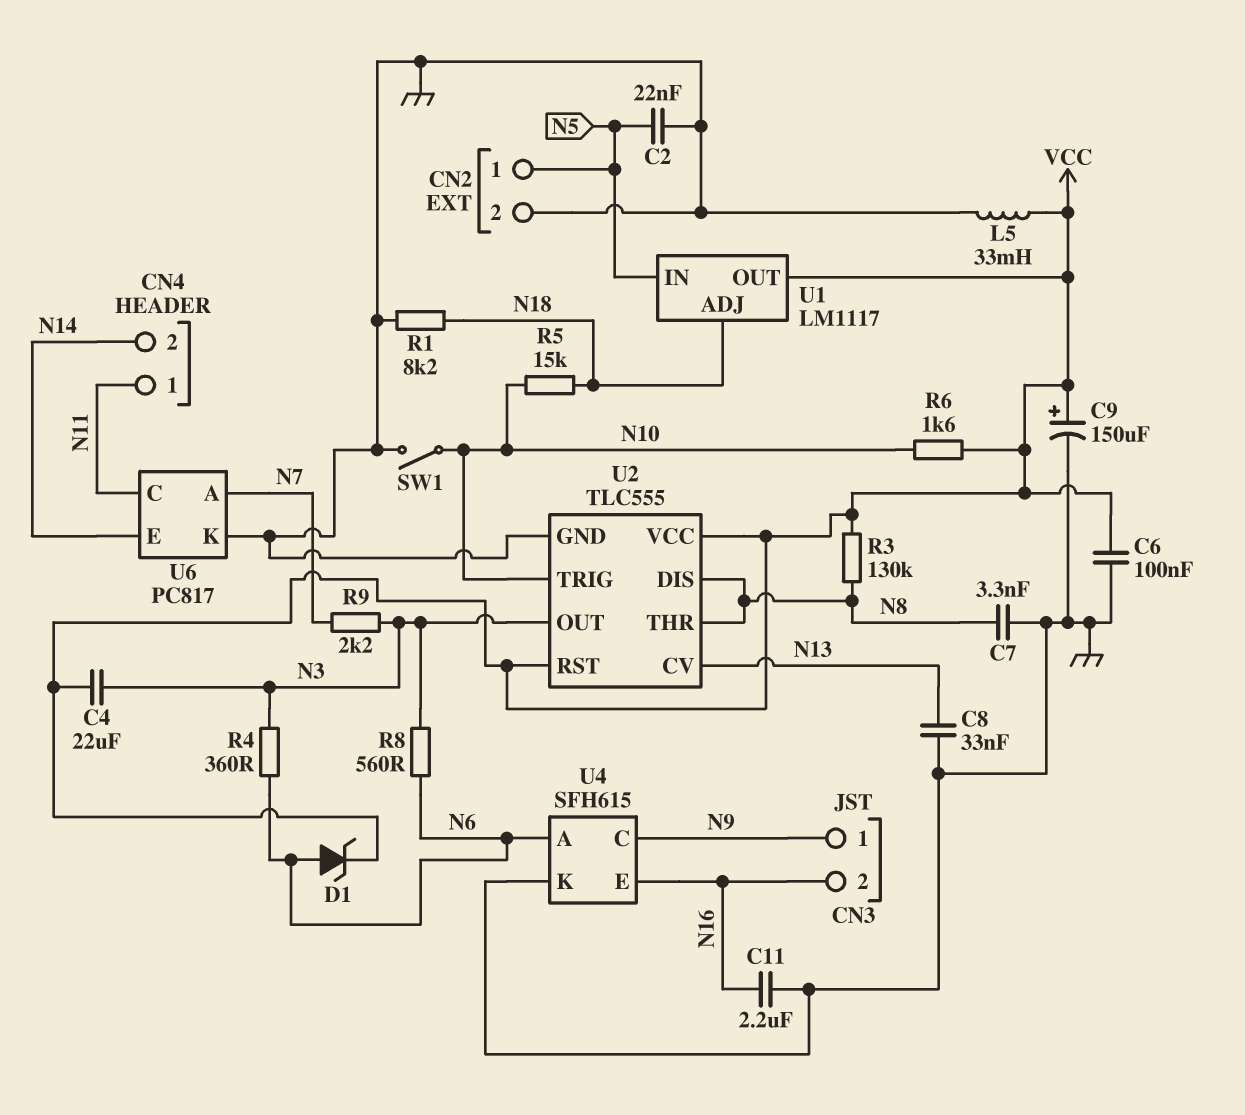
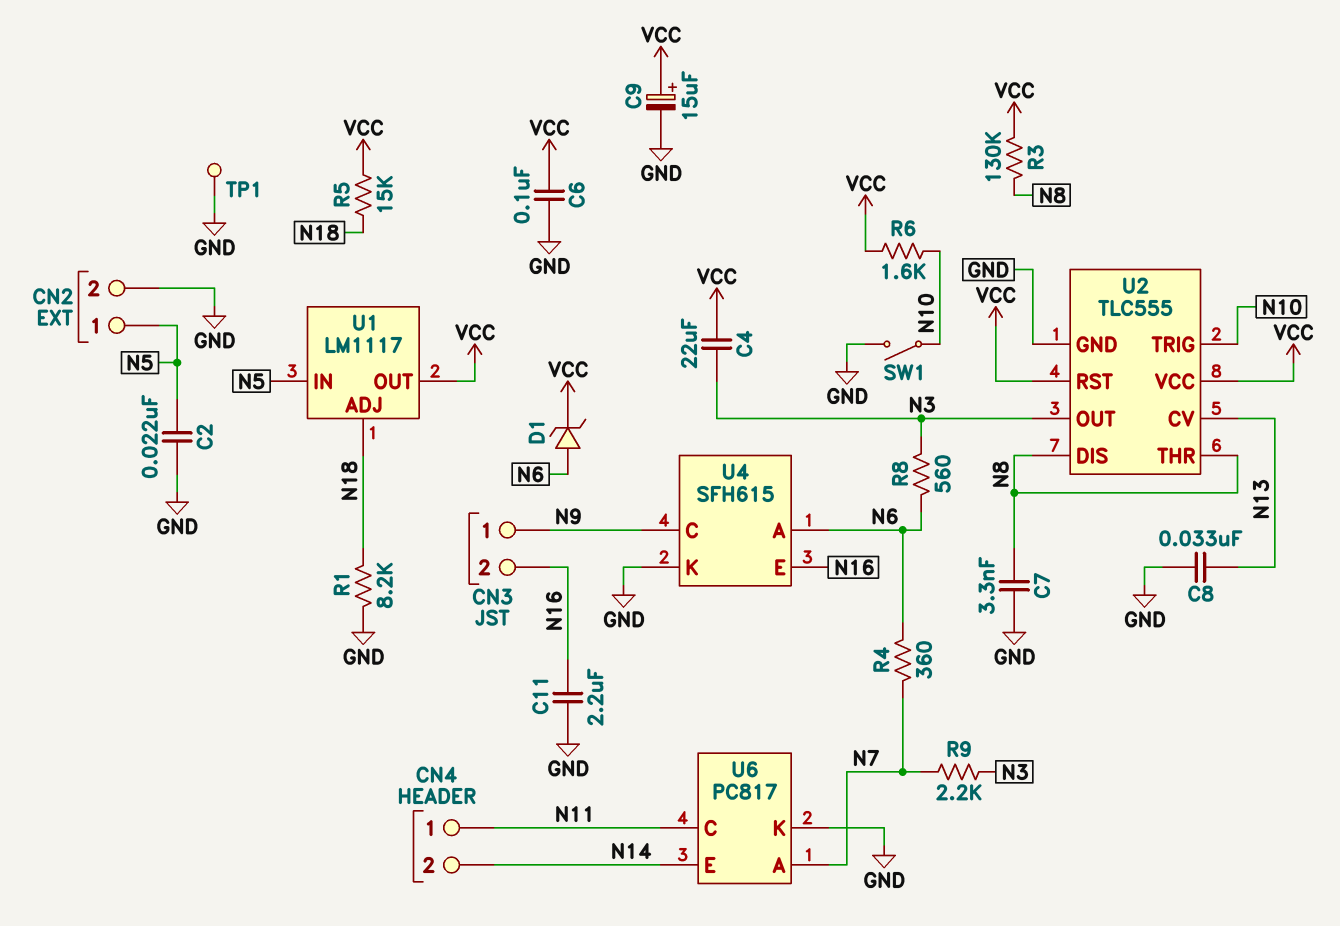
C9: 150uF (plus VCC, minus GND) -> 15uF (plus VCC, minus GND)
L5: 33mH (GND, VCC) -> none
R4: 360 (N3, N6) -> 360 (N6, N7)
R5: 15k (N10, N18) -> 15k (N18, VCC)
TP1: none -> test point (GND)

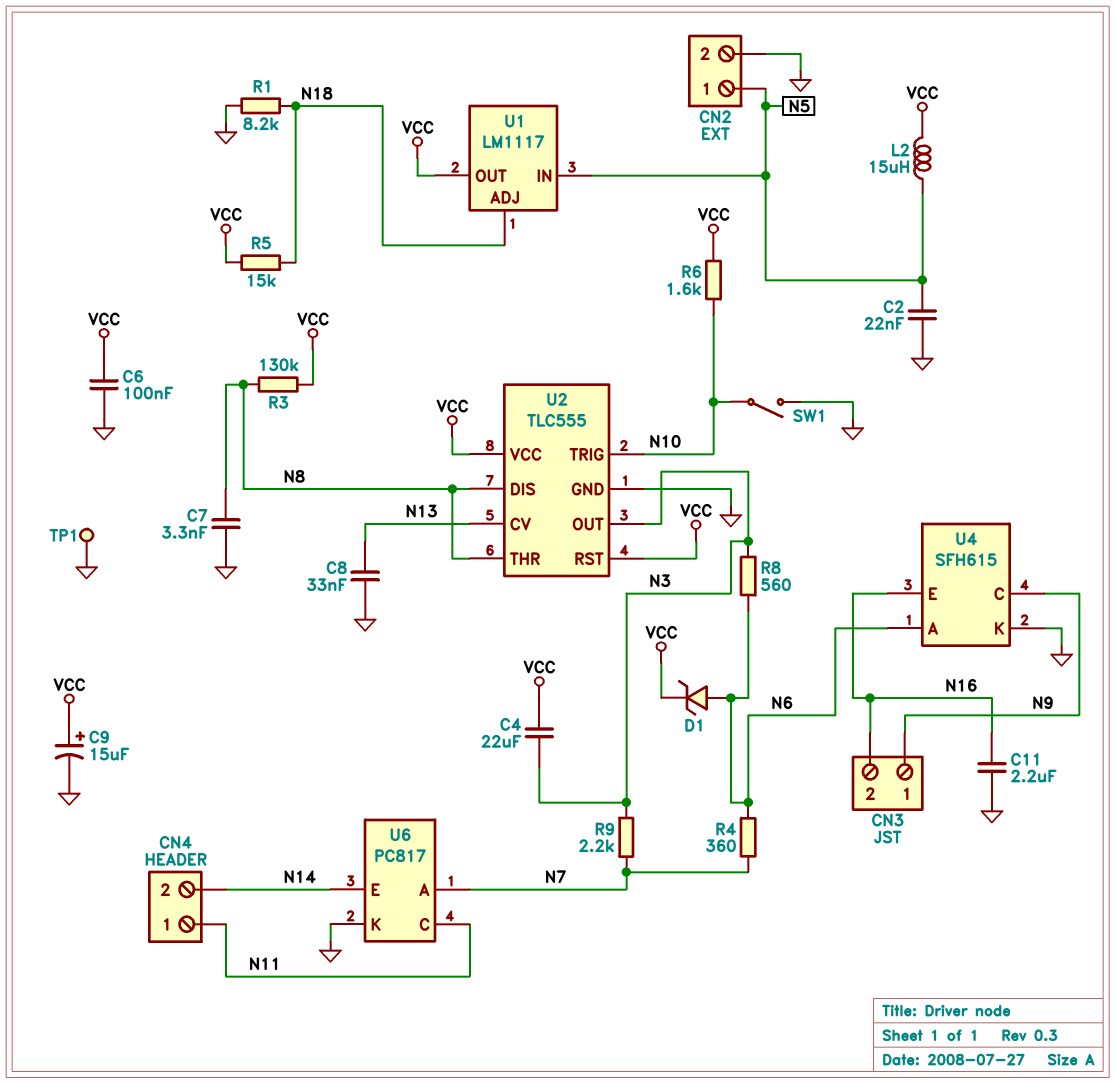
L2: none -> 15uH (N5, VCC)

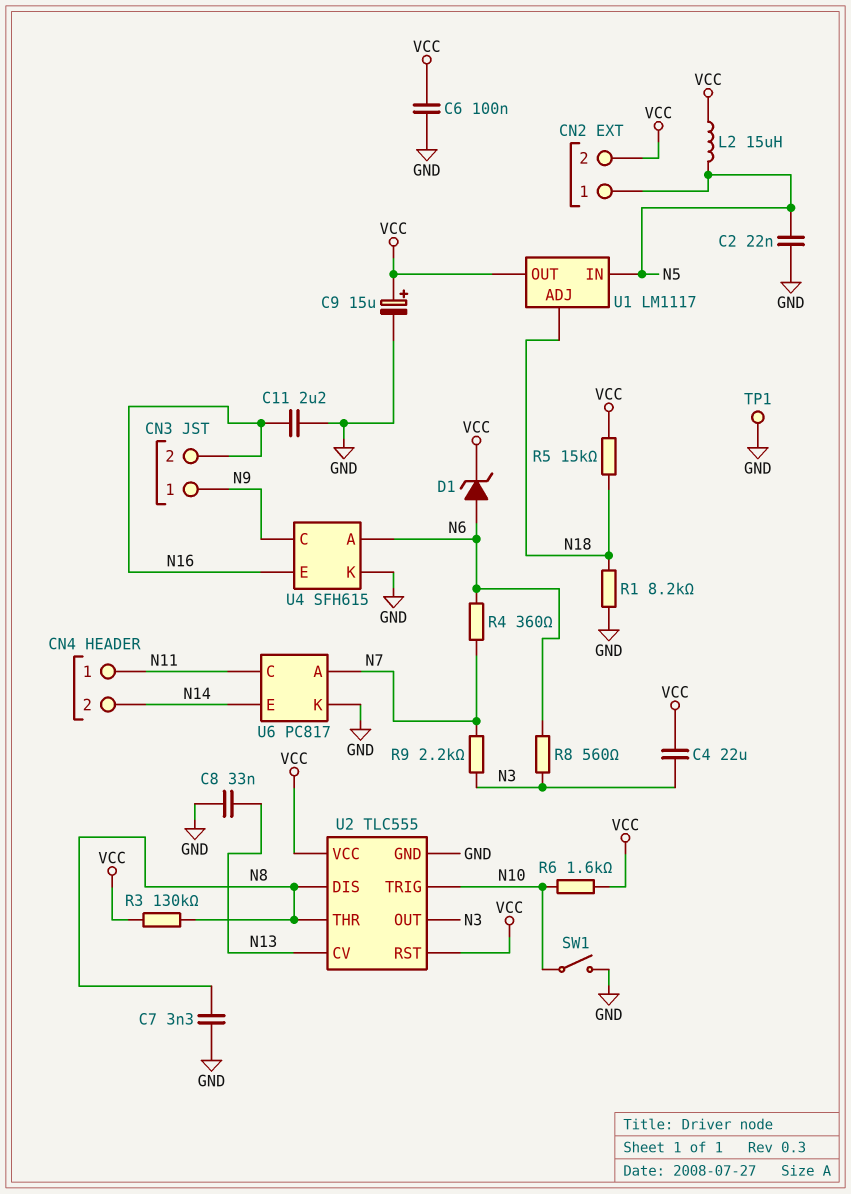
CN2 pin 2: GND -> VCC

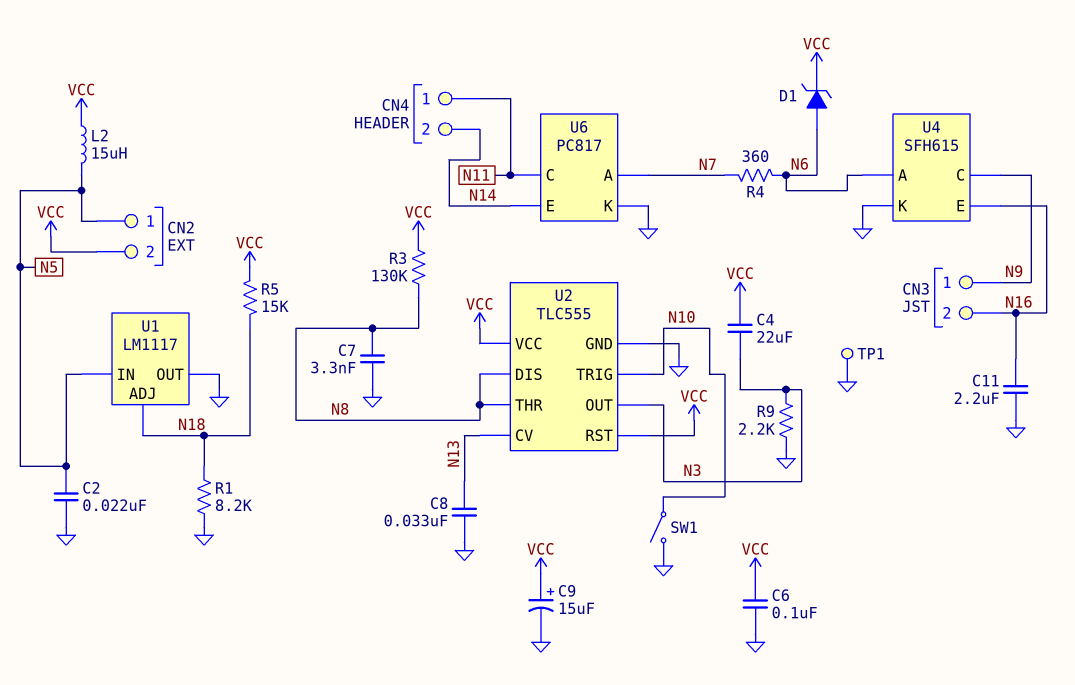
R6: 1.6k (N10, VCC) -> none
R8: 560 (N3, N6) -> none
R9: 2.2k (N3, N7) -> 2.2k (GND, N3)
U1 pin OUT: VCC -> GND

